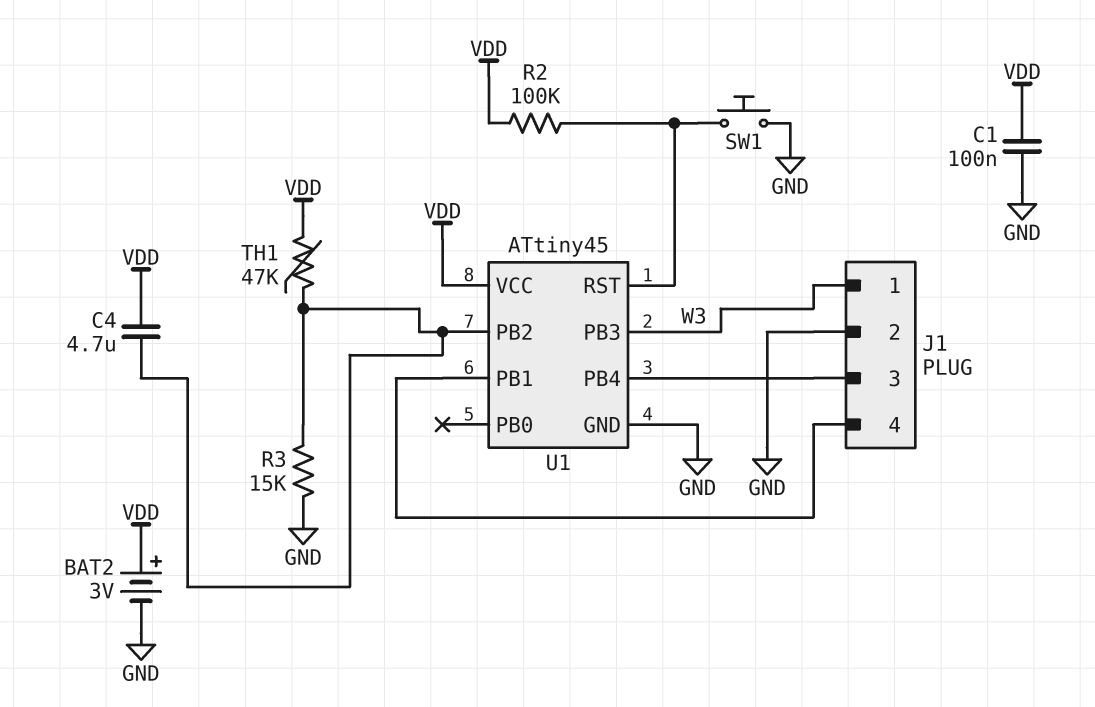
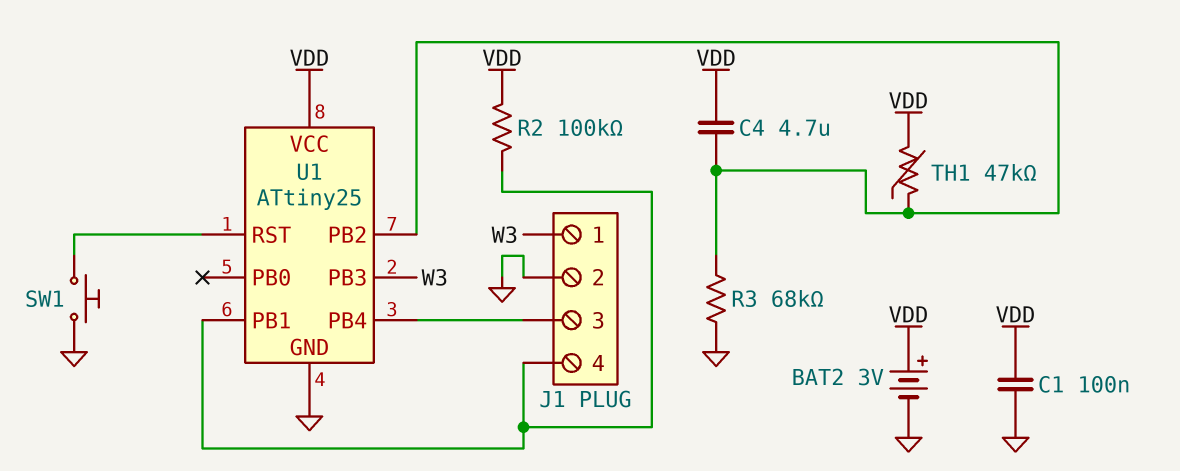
R2: 100k (U1/RST, VDD) -> 100k (J1/4, VDD)
R3: 15k (GND, U1/PB2) -> 68k (GND, U1/PB2)
U1: ATtiny45 -> ATtiny25

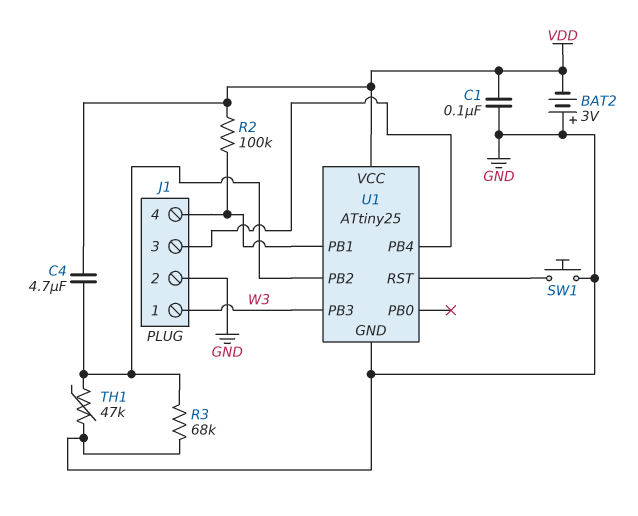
BAT2: 3V (plus VDD, minus GND) -> 3V (plus GND, minus VDD)
TH1: 47k (U1/PB2, VDD) -> 47k (GND, U1/PB2)

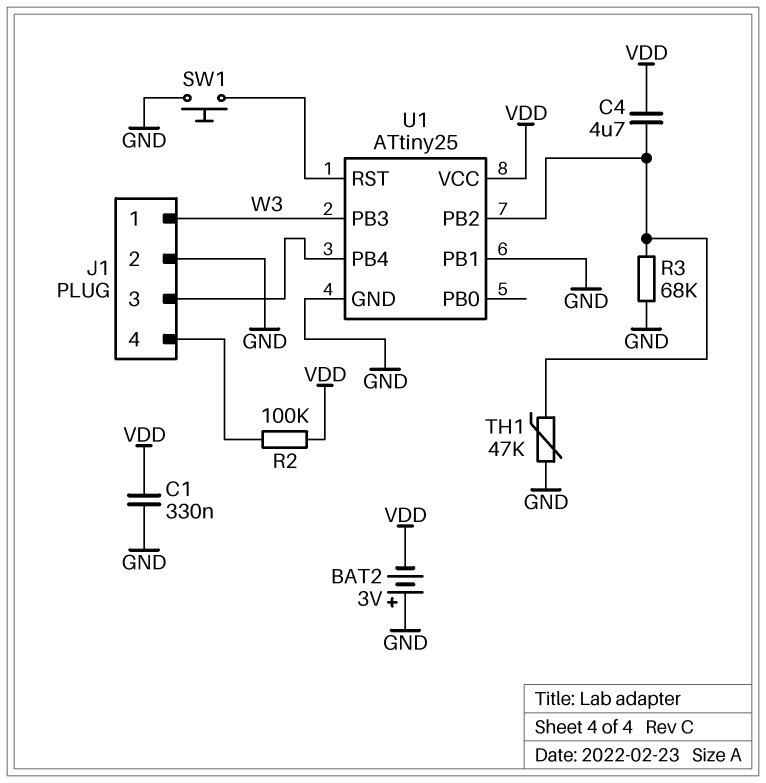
C1: 100nF (GND, VDD) -> 330nF (GND, VDD)
U1 pin PB1: J1/4 -> GND

